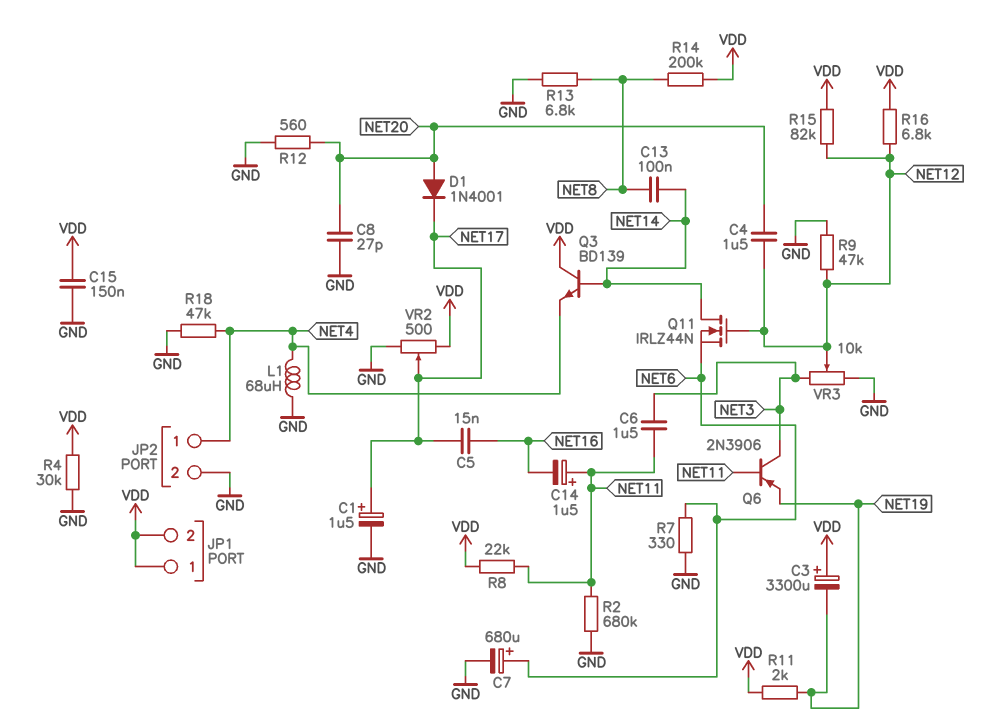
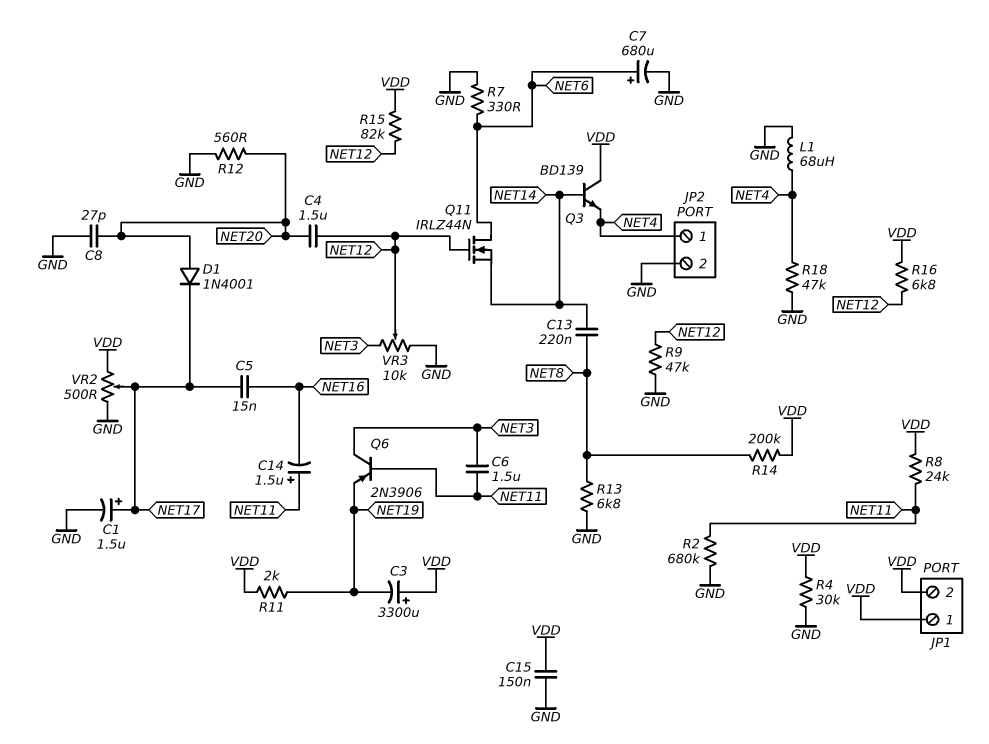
C13: 100nF (NET8, NET14) -> 220nF (NET8, NET14)
Q11: NMOS IRLZ44N (G NET12, D NET14, S NET6) -> NMOS IRLZ44N (G NET12, D NET6, S NET14)
R8: 22k (NET11, VDD) -> 24k (NET11, VDD)

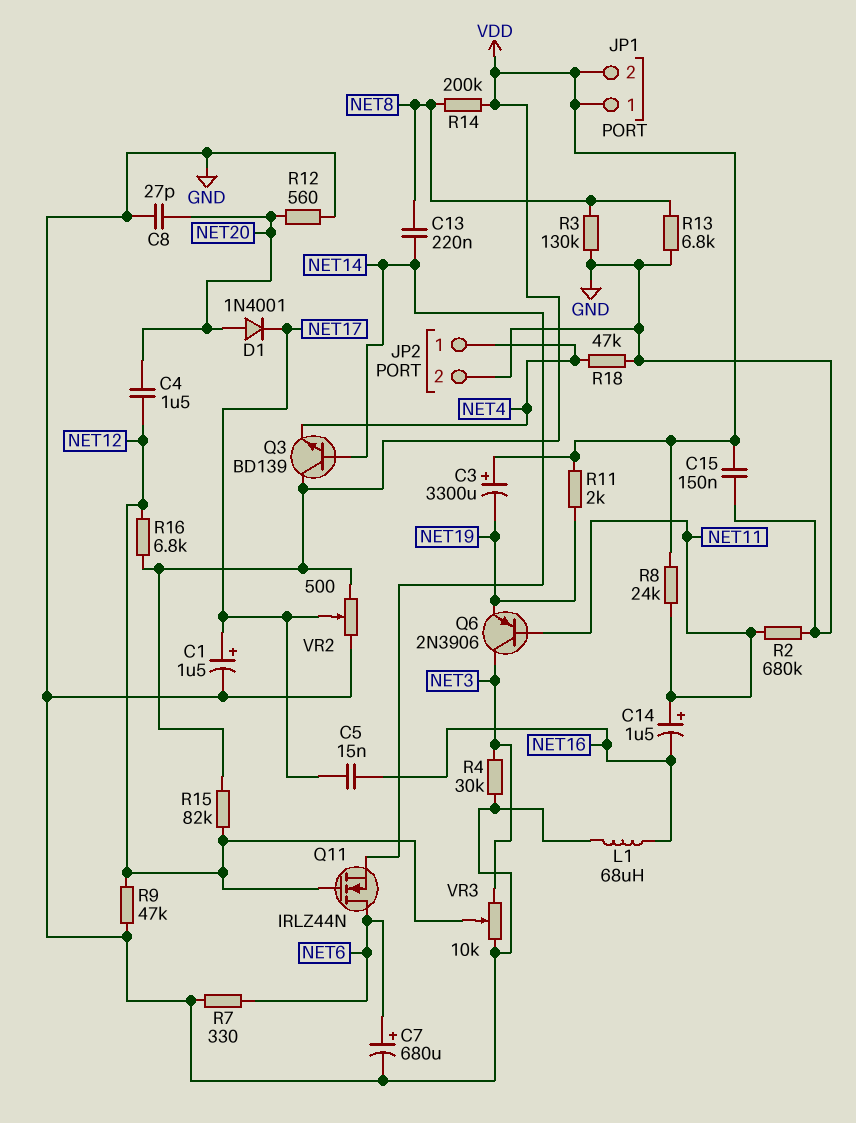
C6: 1.5uF (NET3, NET11) -> none
L1: 68uH (GND, NET4) -> 68uH (GND, NET16)
R3: none -> 130k (GND, NET8)
R4: 30k (GND, VDD) -> 30k (GND, NET3)

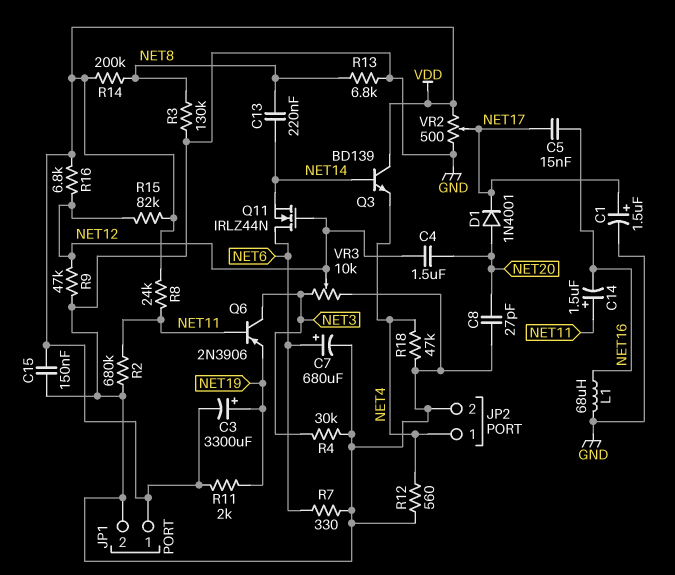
C3: 3300uF (plus VDD, minus NET19) -> 3300uF (plus NET19, minus VDD)
JP1 pin 2: VDD -> GND
R12: 560 (GND, NET20) -> 560 (GND, NET4)

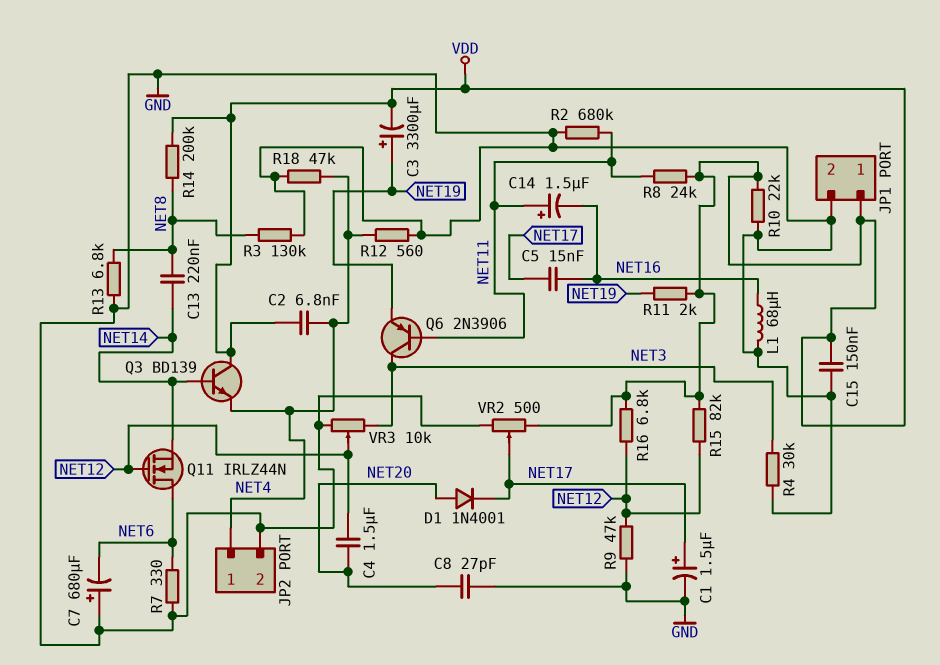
C2: none -> 6.8nF (NET4, VDD)
C7: 680uF (plus NET6, minus GND) -> 680uF (plus GND, minus NET6)
R10: none -> 22k (GND, VDD)

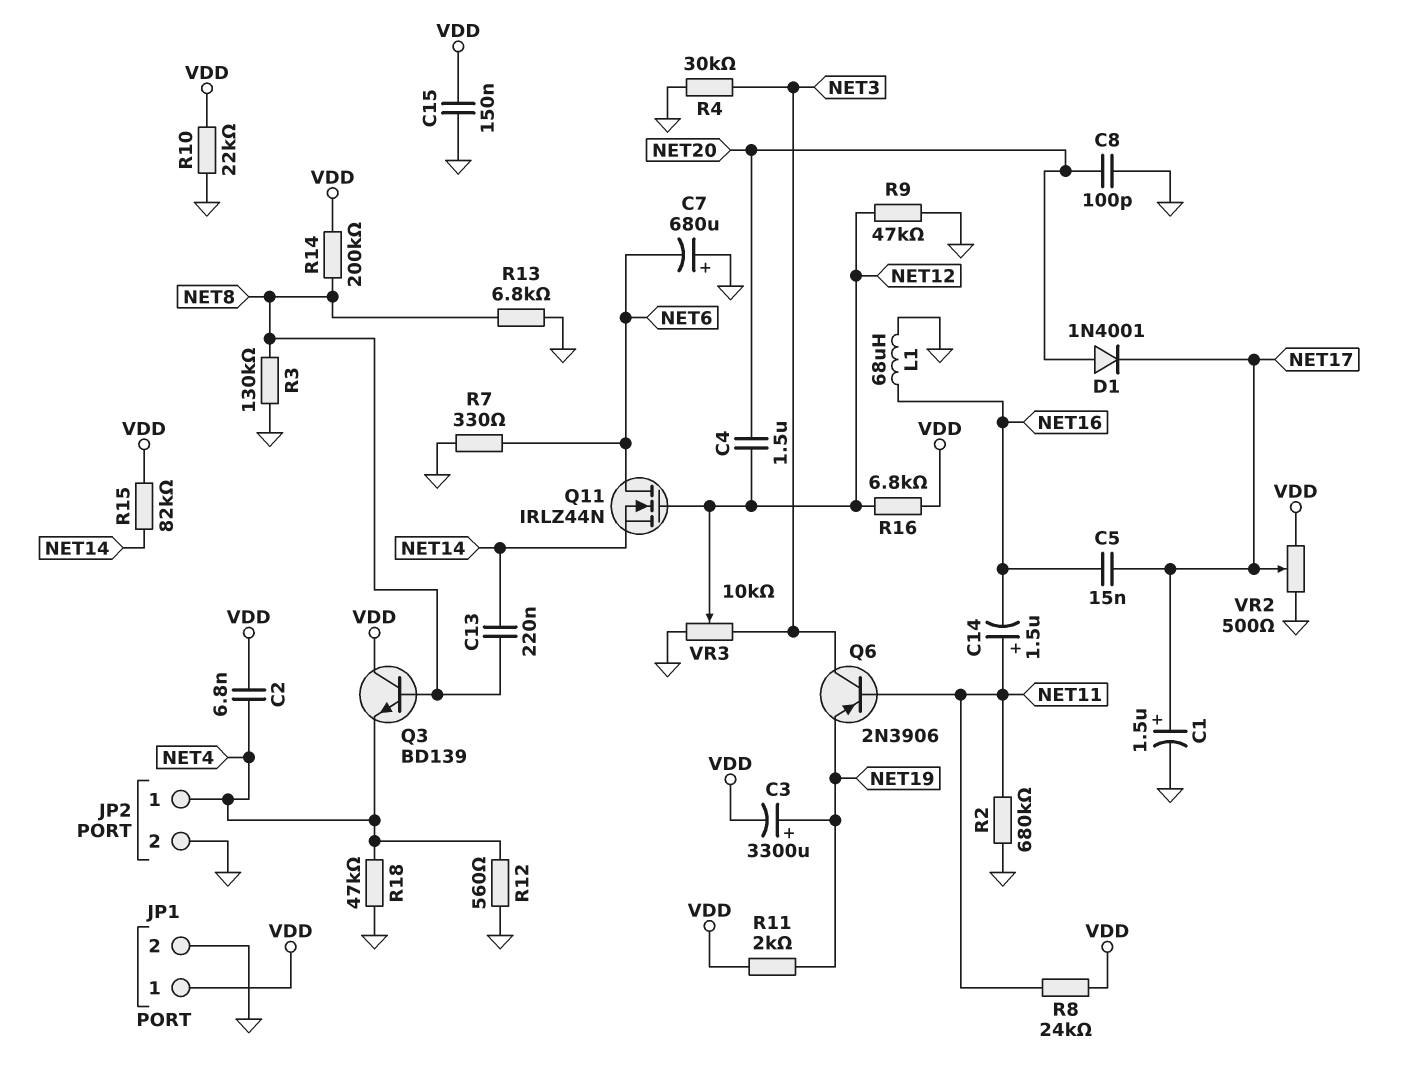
C8: 27pF (GND, NET20) -> 100pF (GND, NET20)
Q3: NPN BD139 (B NET14, C VDD, E NET4) -> NPN BD139 (B NET8, C VDD, E NET4)
R15: 82k (NET12, VDD) -> 82k (NET14, VDD)

